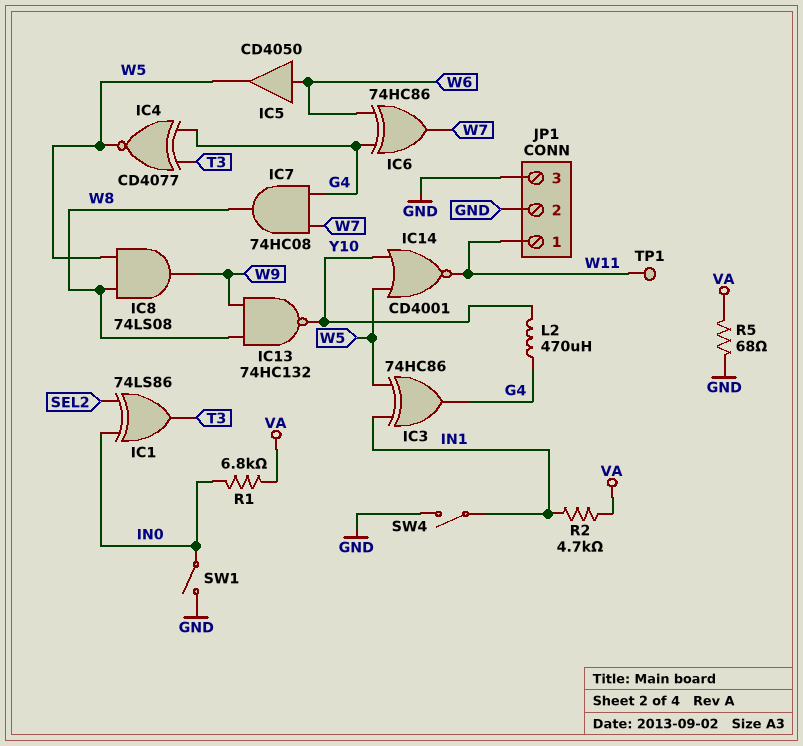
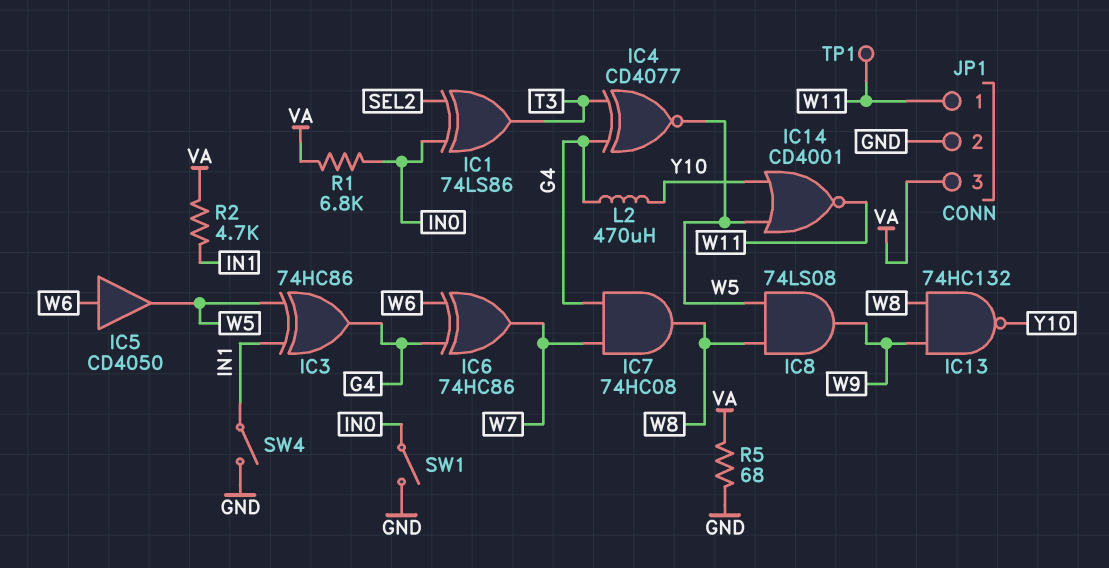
JP1 pin 3: GND -> VA

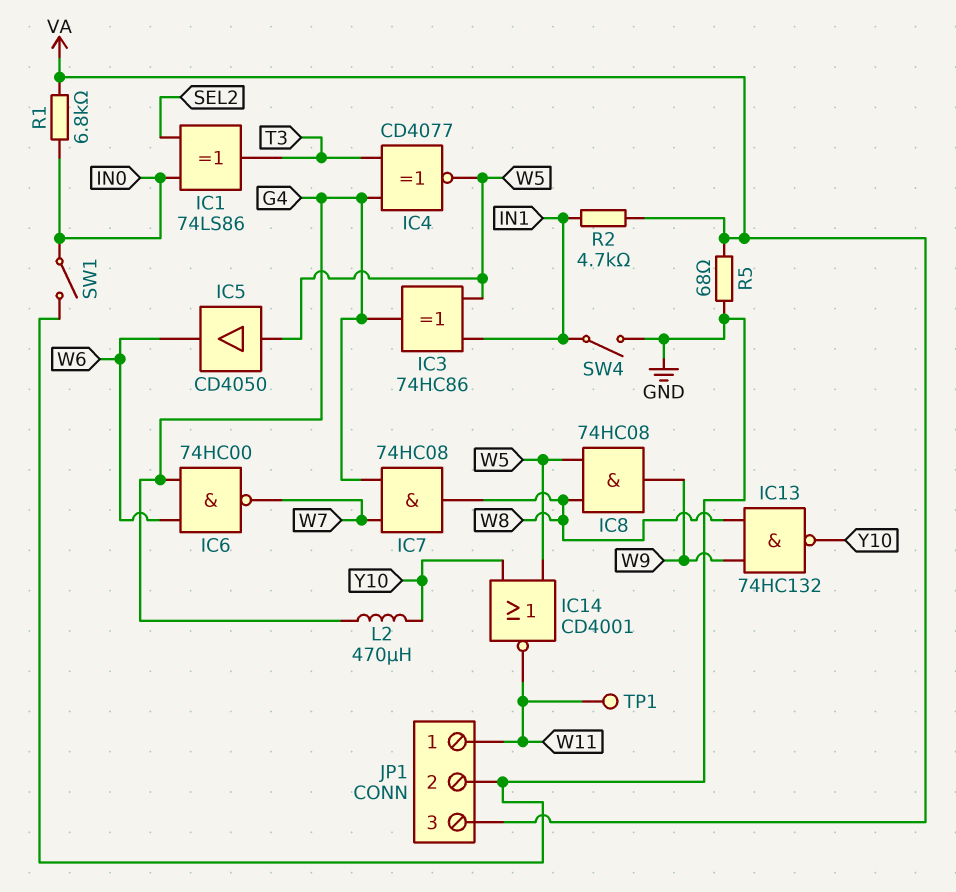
IC5: buffer CD4050 (in W6, out W5) -> buffer CD4050 (in W5, out W6)
IC6: XOR 74HC86 (in G4, in W6, out W7) -> NAND 74HC00 (in G4, in W6, out W7)
IC8: AND 74LS08 (in W5, in W8, out W9) -> AND 74HC08 (in W5, in W8, out W9)

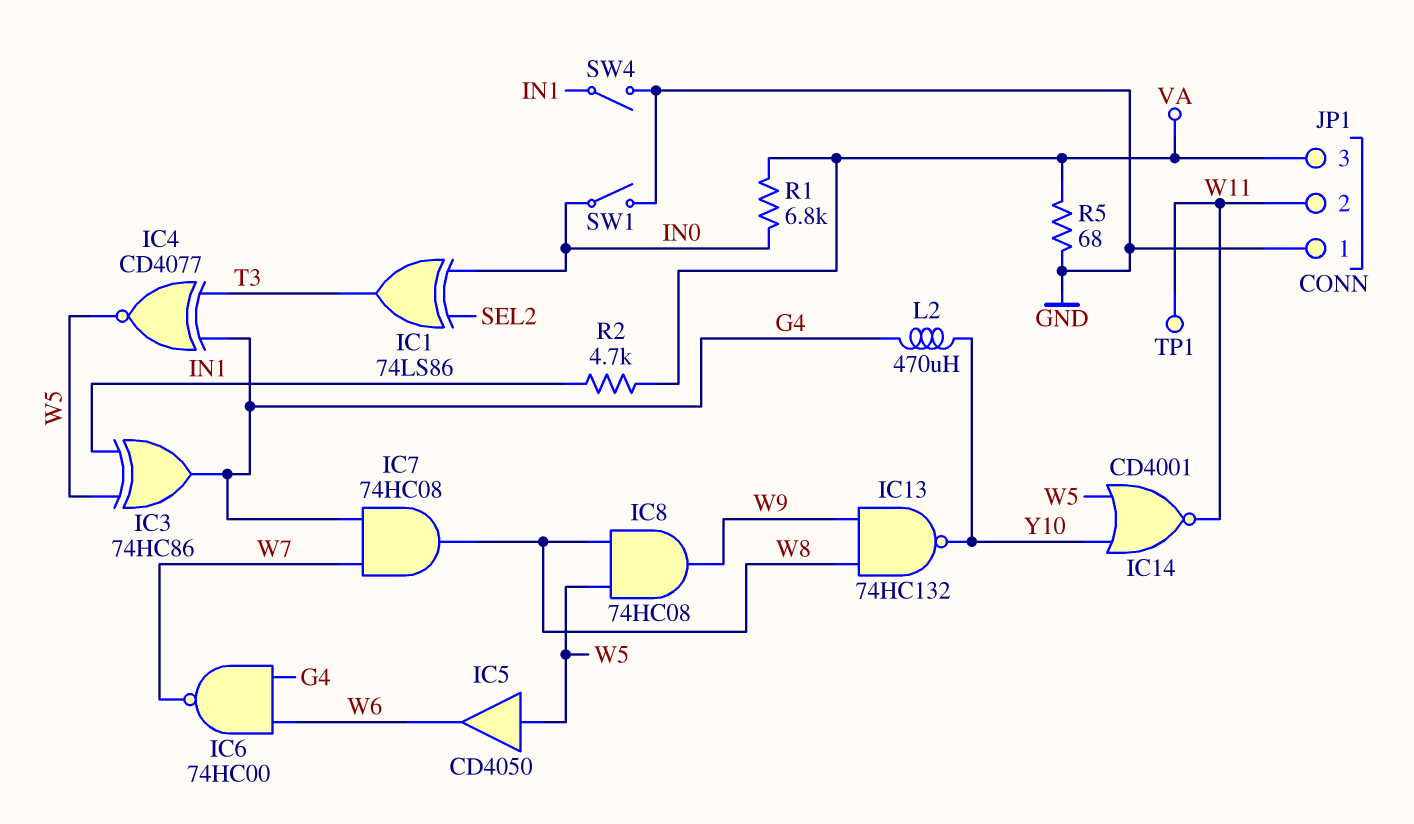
JP1 pin 1: W11 -> GND
JP1 pin 2: GND -> W11

